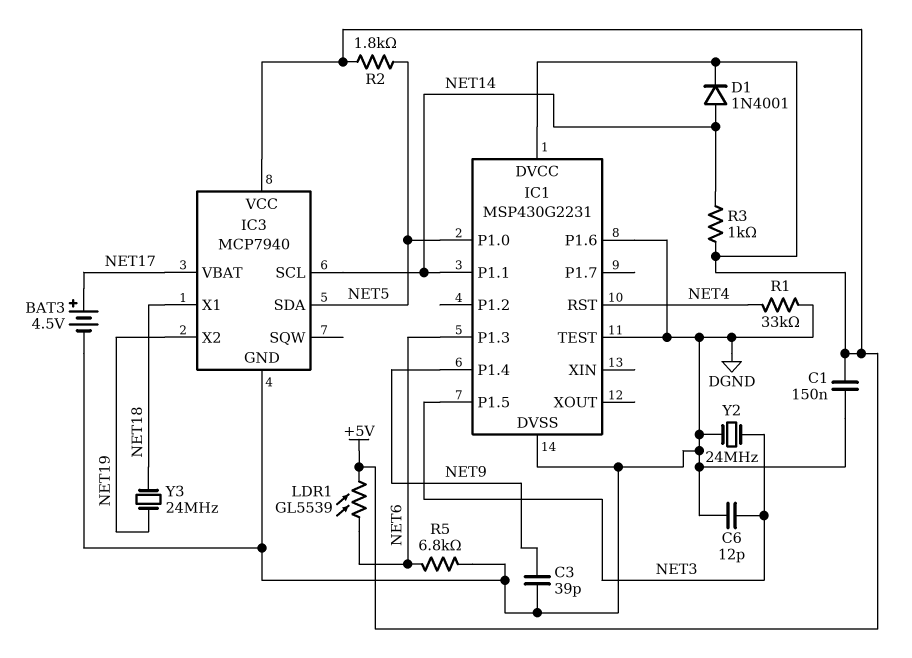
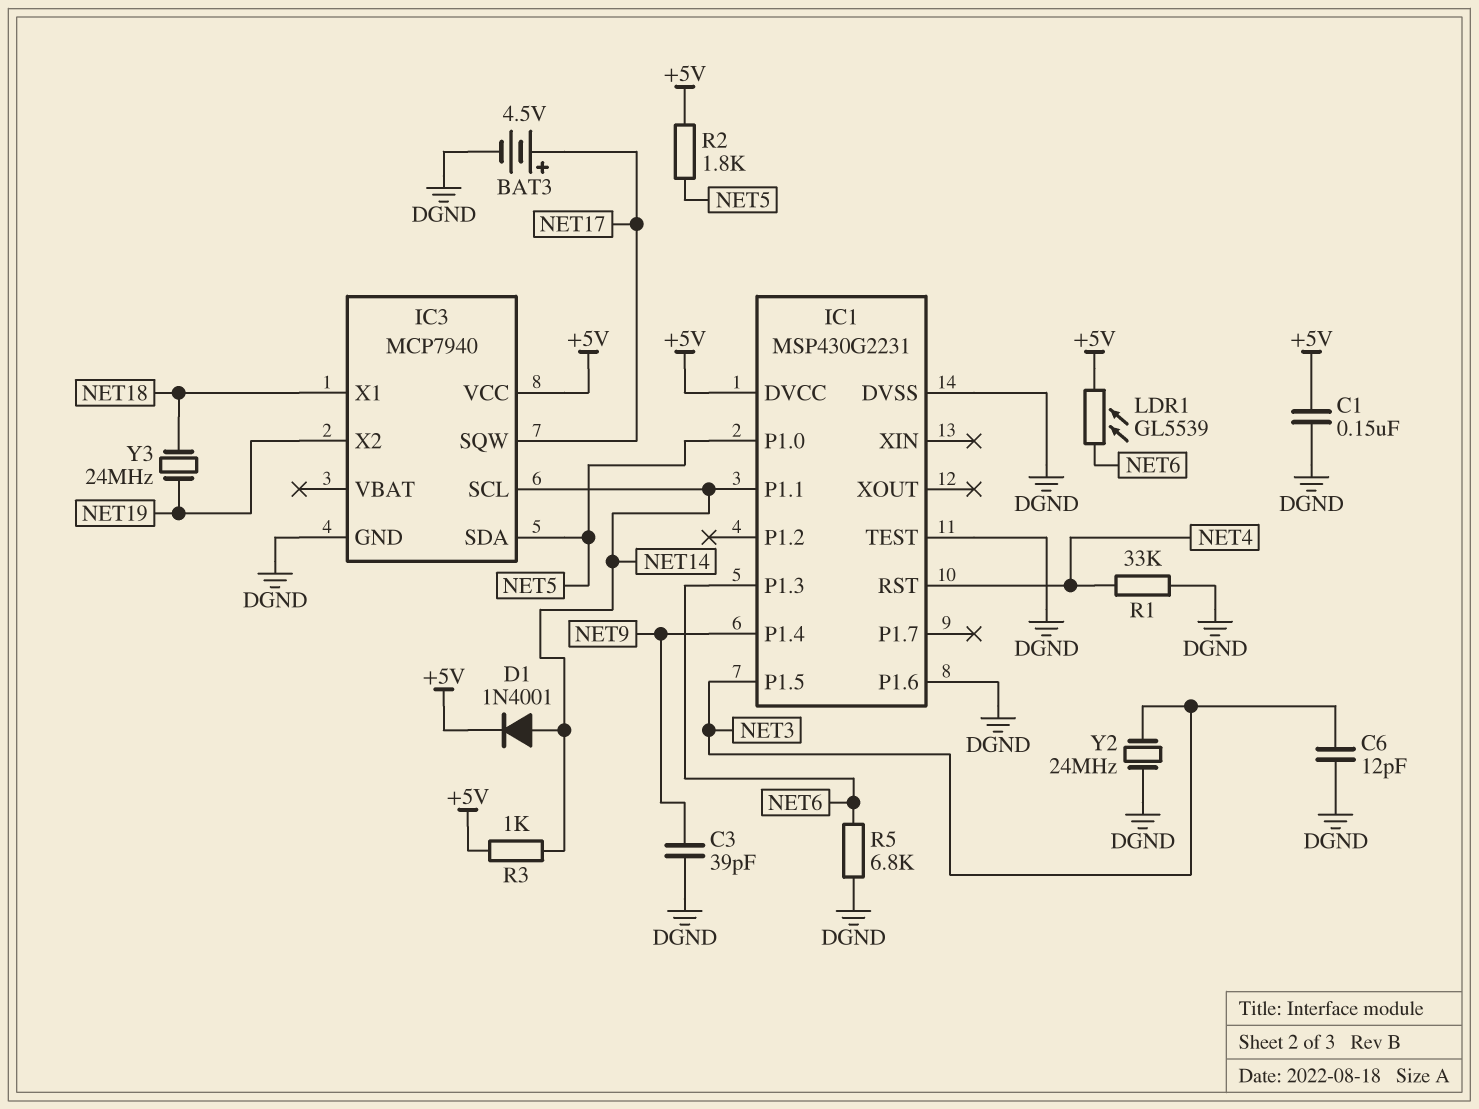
IC3 pin SQW: none -> NET17
IC3 pin VBAT: NET17 -> none

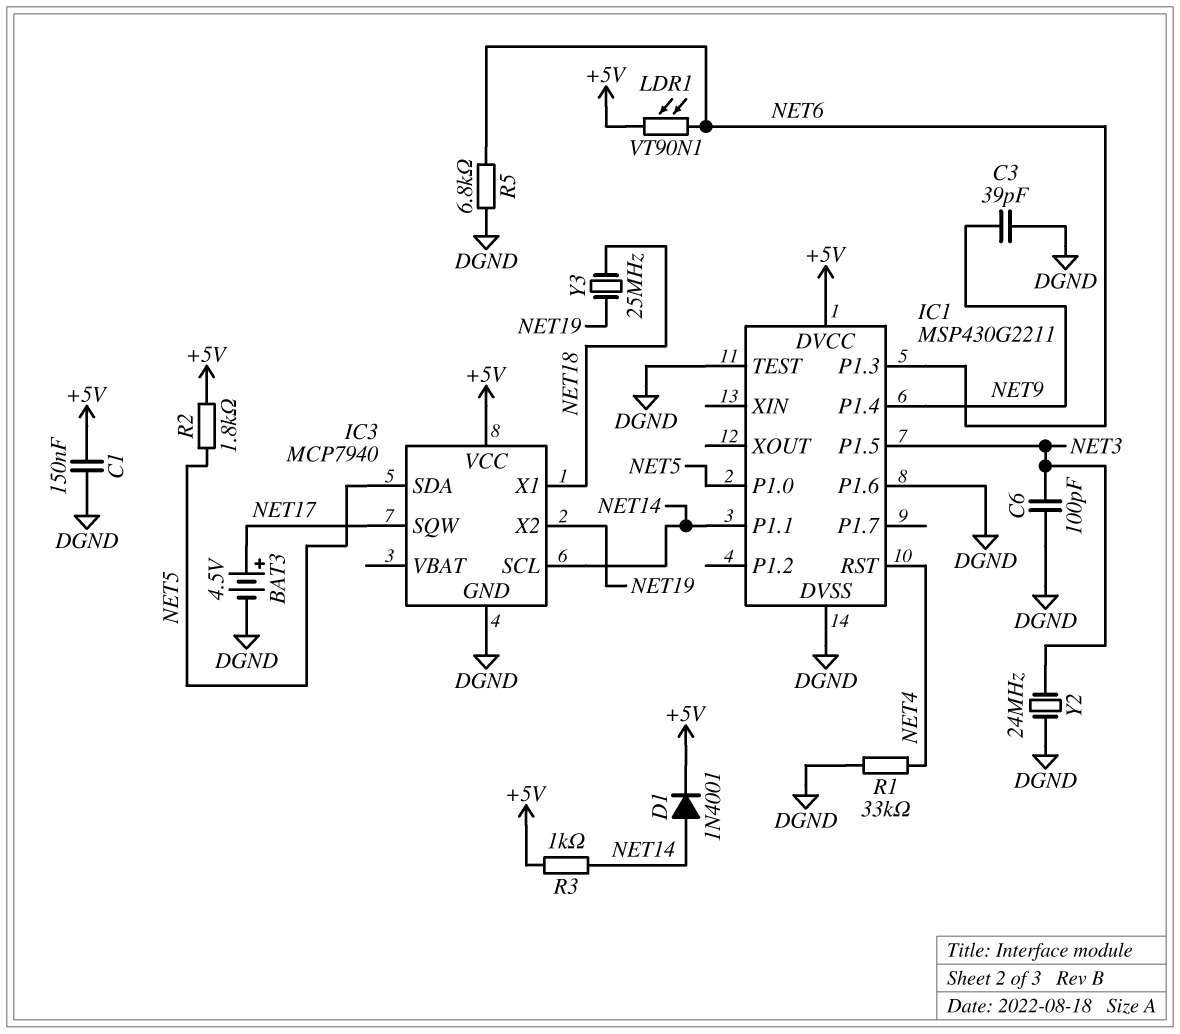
C6: 12pF (DGND, NET3) -> 100pF (DGND, NET3)
IC1: MSP430G2231 -> MSP430G2211
LDR1: GL5539 (+5V, NET6) -> VT90N1 (+5V, NET6)
Y3: 24MHz (NET18, NET19) -> 25MHz (NET18, NET19)

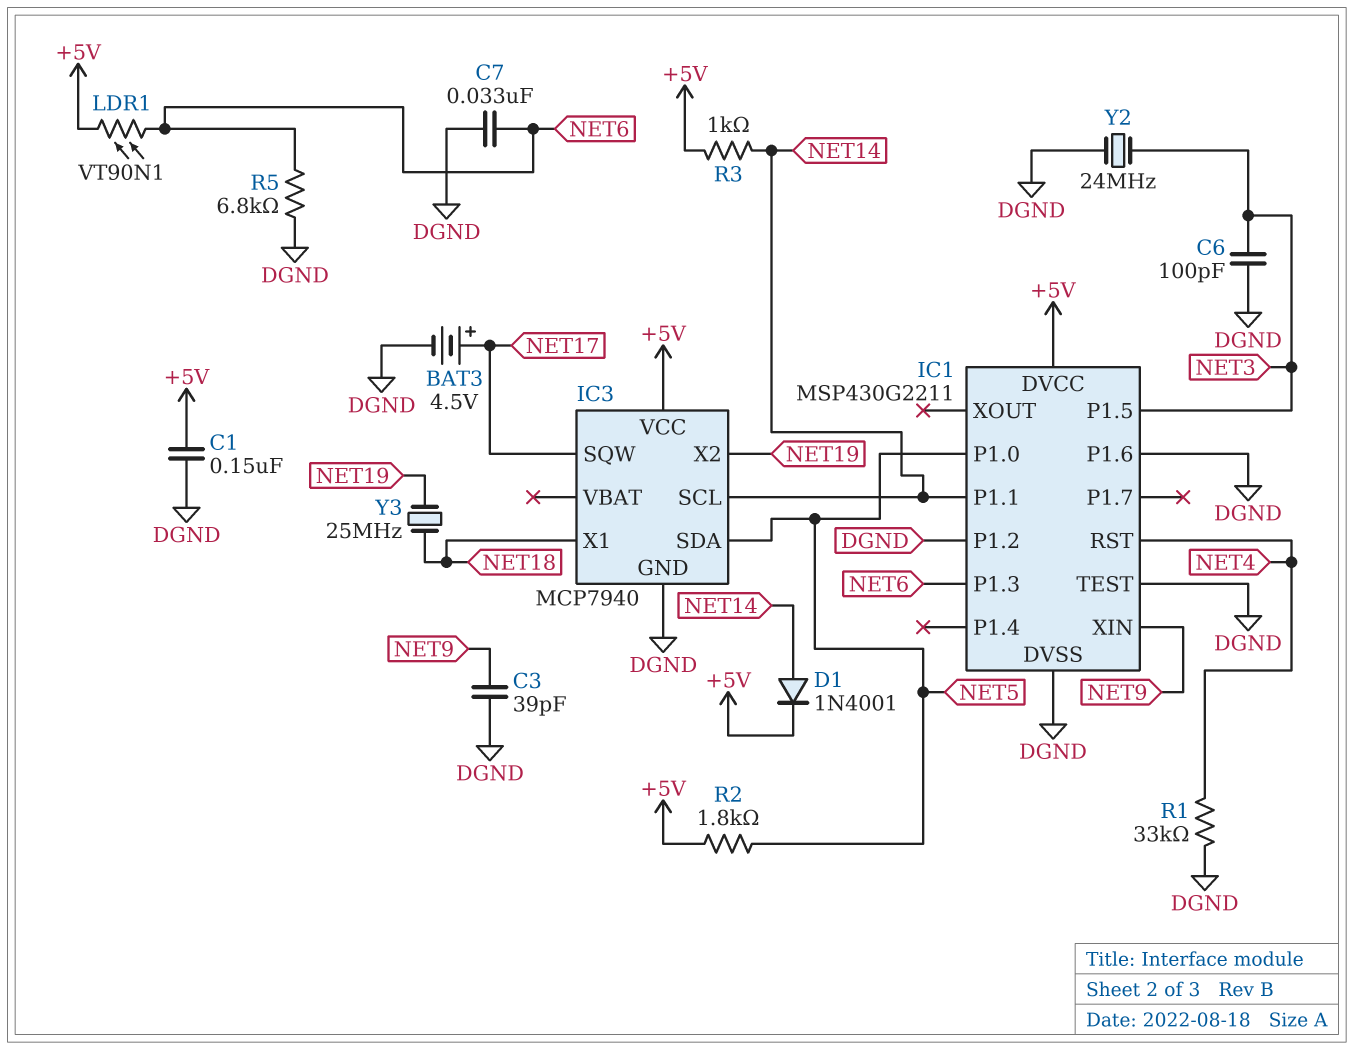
C7: none -> 33nF (DGND, NET6)
IC1 pin P1.2: none -> DGND
IC1 pin P1.4: NET9 -> none
IC1 pin XIN: none -> NET9

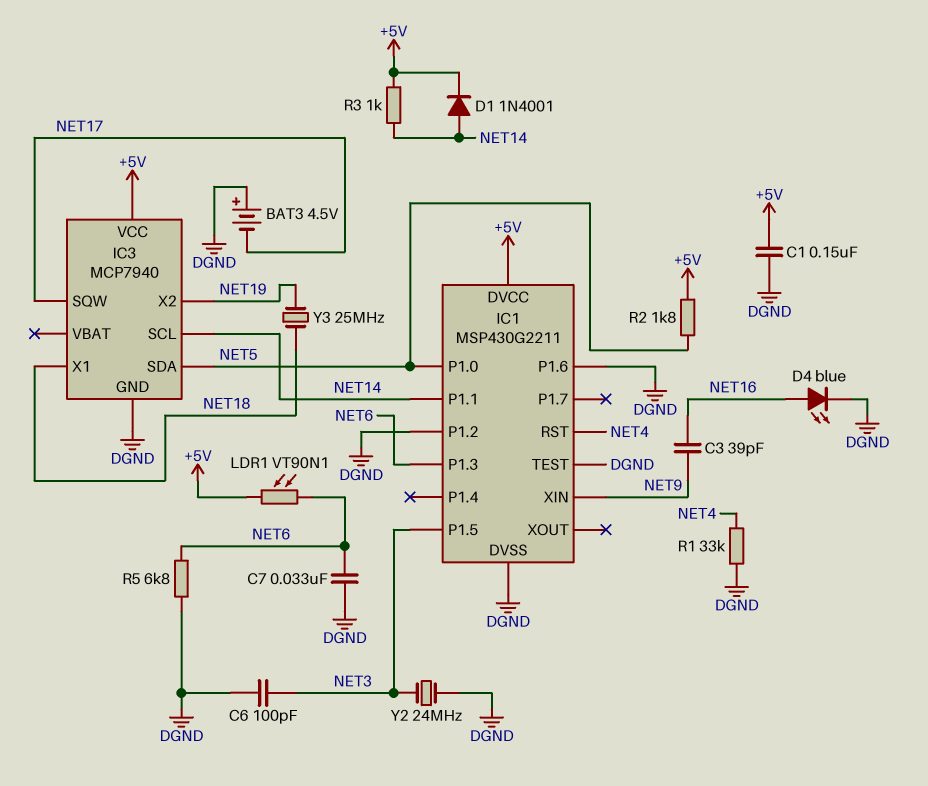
BAT3: 4.5V (plus NET17, minus DGND) -> 4.5V (plus DGND, minus NET17)
C3: 39pF (DGND, NET9) -> 39pF (NET9, NET16)
D4: none -> LED blue (A NET16, K DGND)

